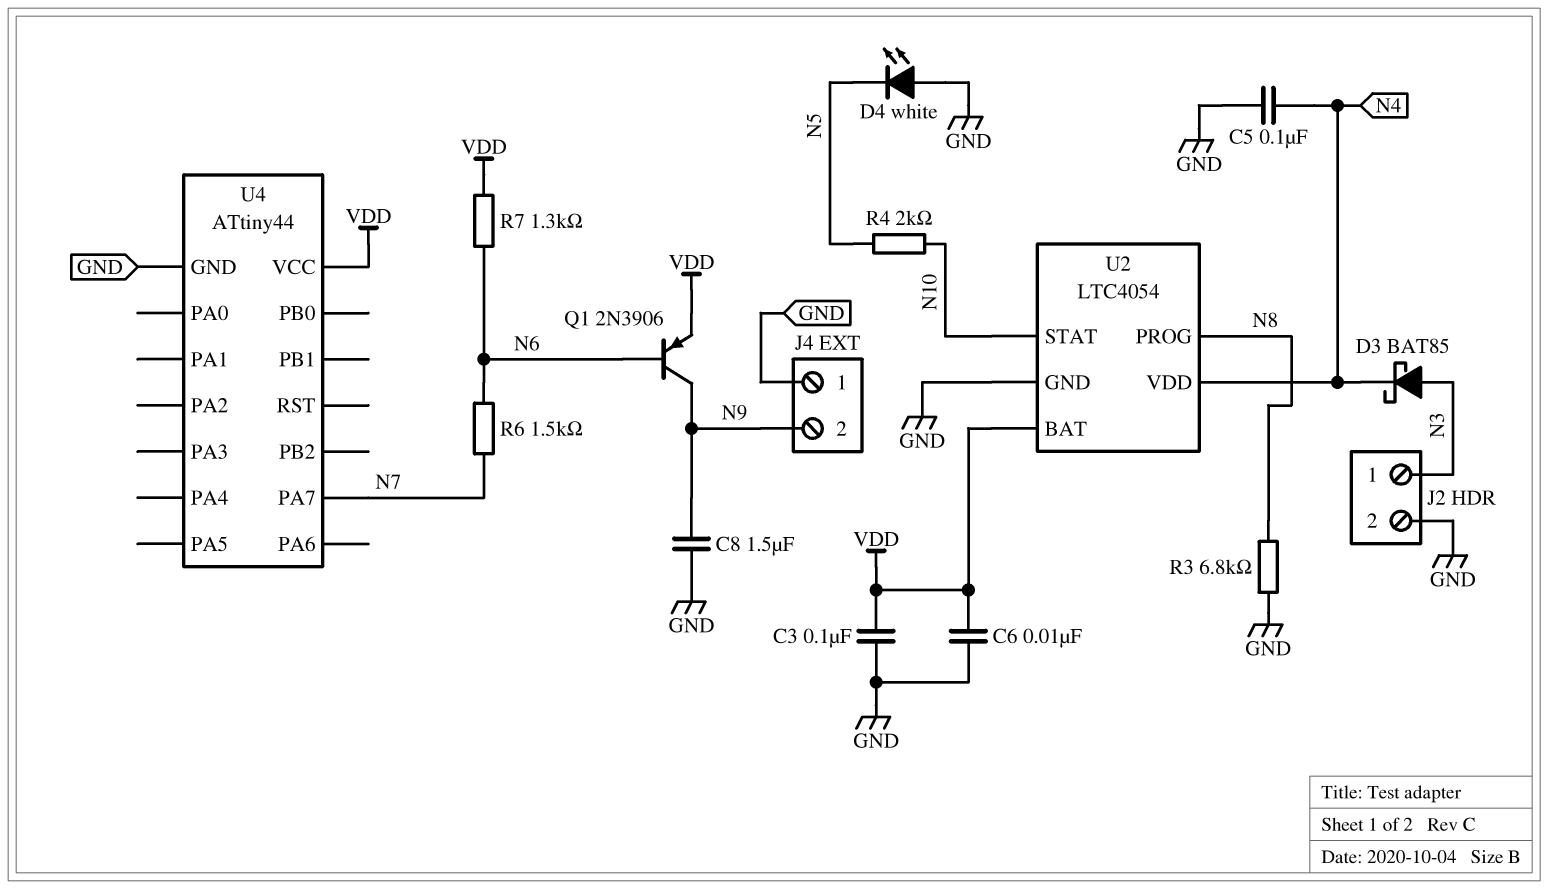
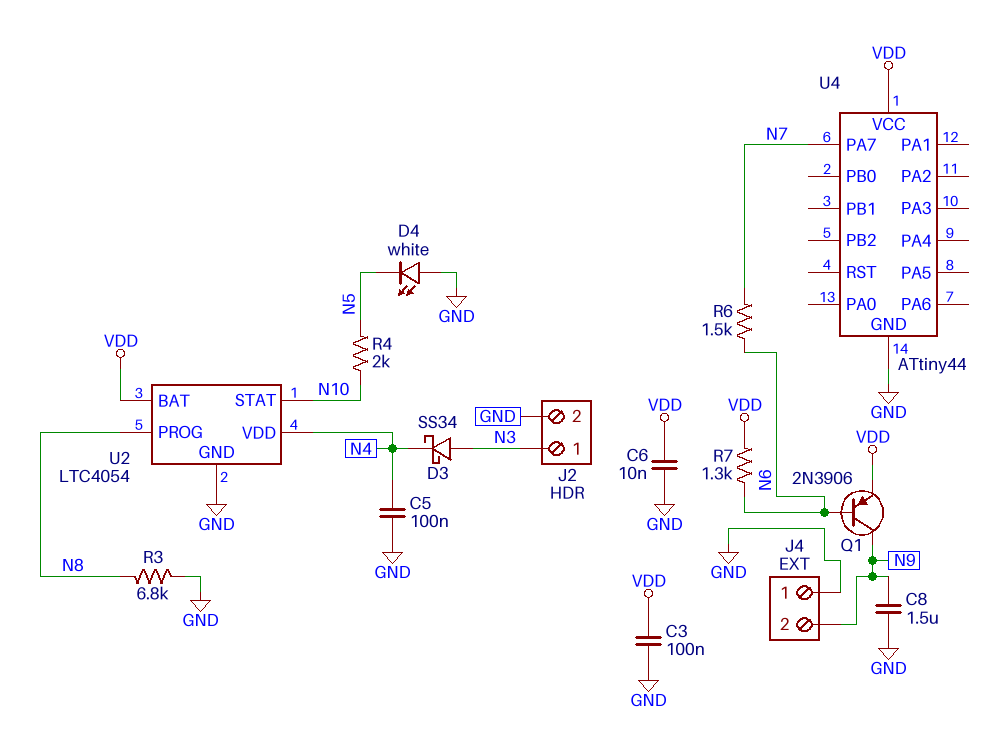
D3: schottky BAT85 (A N3, K N4) -> schottky SS34 (A N3, K N4)

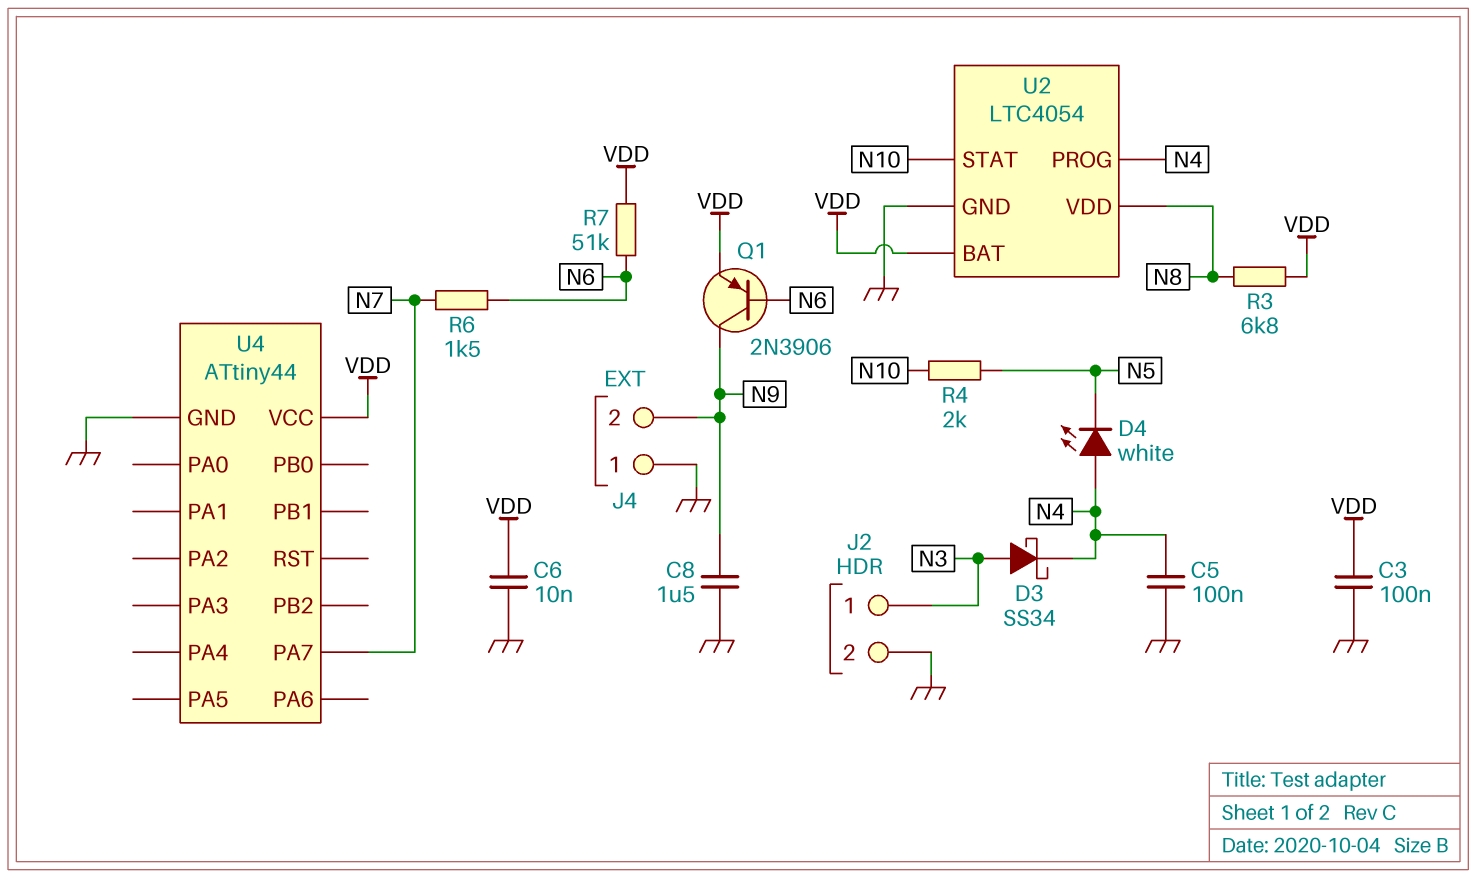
D4: LED white (A GND, K N5) -> LED white (A N4, K N5)
R3: 6.8k (GND, N8) -> 6.8k (N8, VDD)
R7: 1.3k (N6, VDD) -> 51k (N6, VDD)
U2 pin PROG: N8 -> N4
U2 pin VDD: N4 -> N8

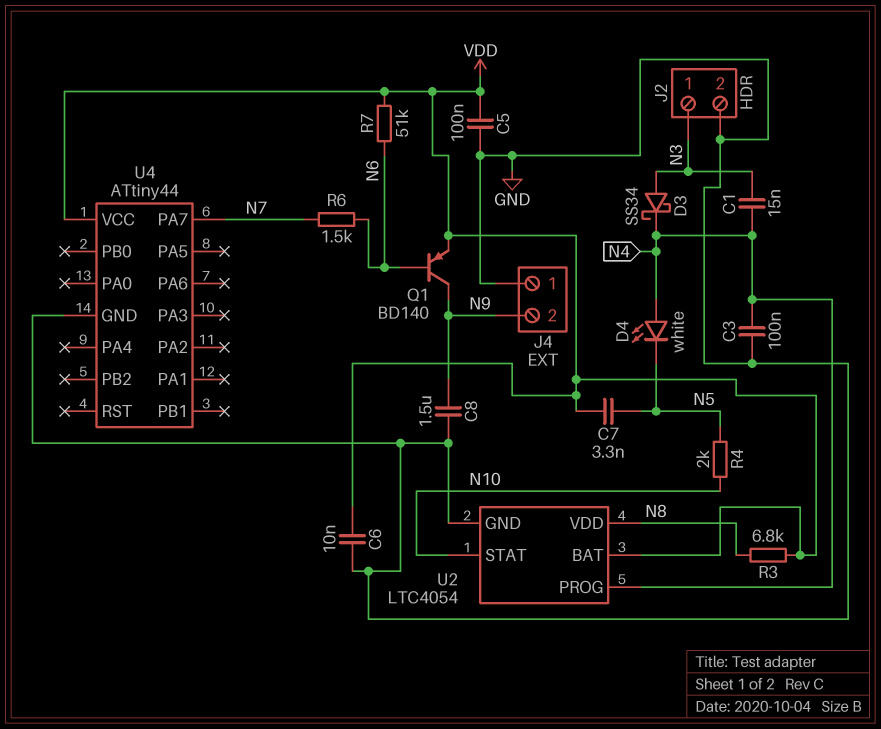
C1: none -> 15nF (N3, N4)
C3: 100nF (GND, VDD) -> 100nF (GND, N4)
C5: 100nF (GND, N4) -> 100nF (GND, VDD)
C7: none -> 3.3nF (N5, VDD)
Q1: PNP 2N3906 (B N6, C N9, E VDD) -> PNP BD140 (B N6, C N9, E VDD)

